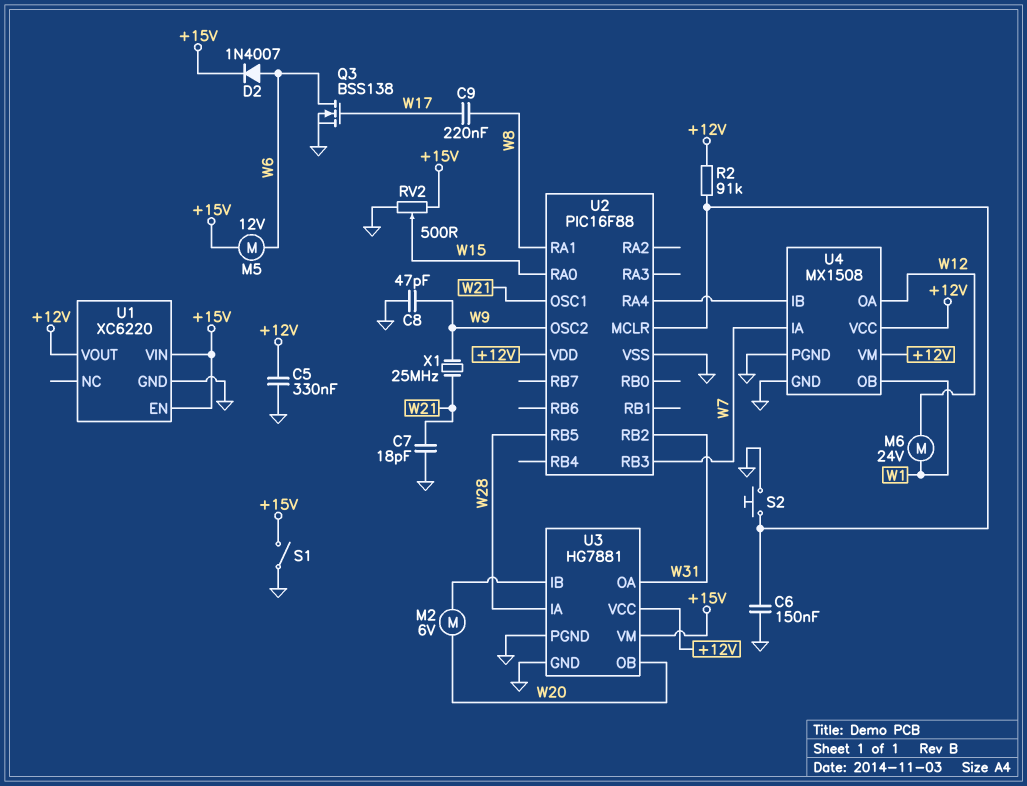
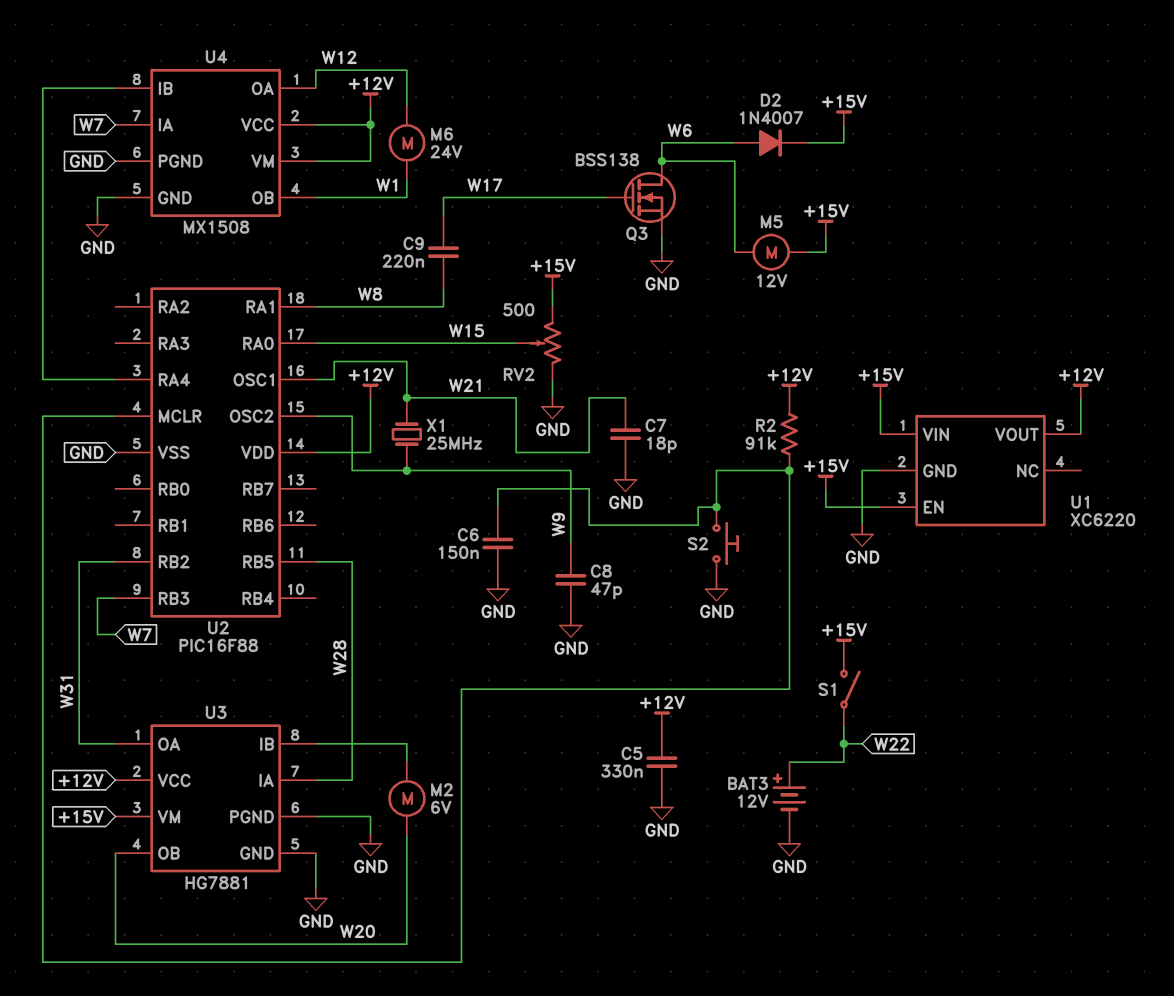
BAT3: none -> 12V (plus W22, minus GND)
S1: switch (+15V, GND) -> switch (+15V, W22)

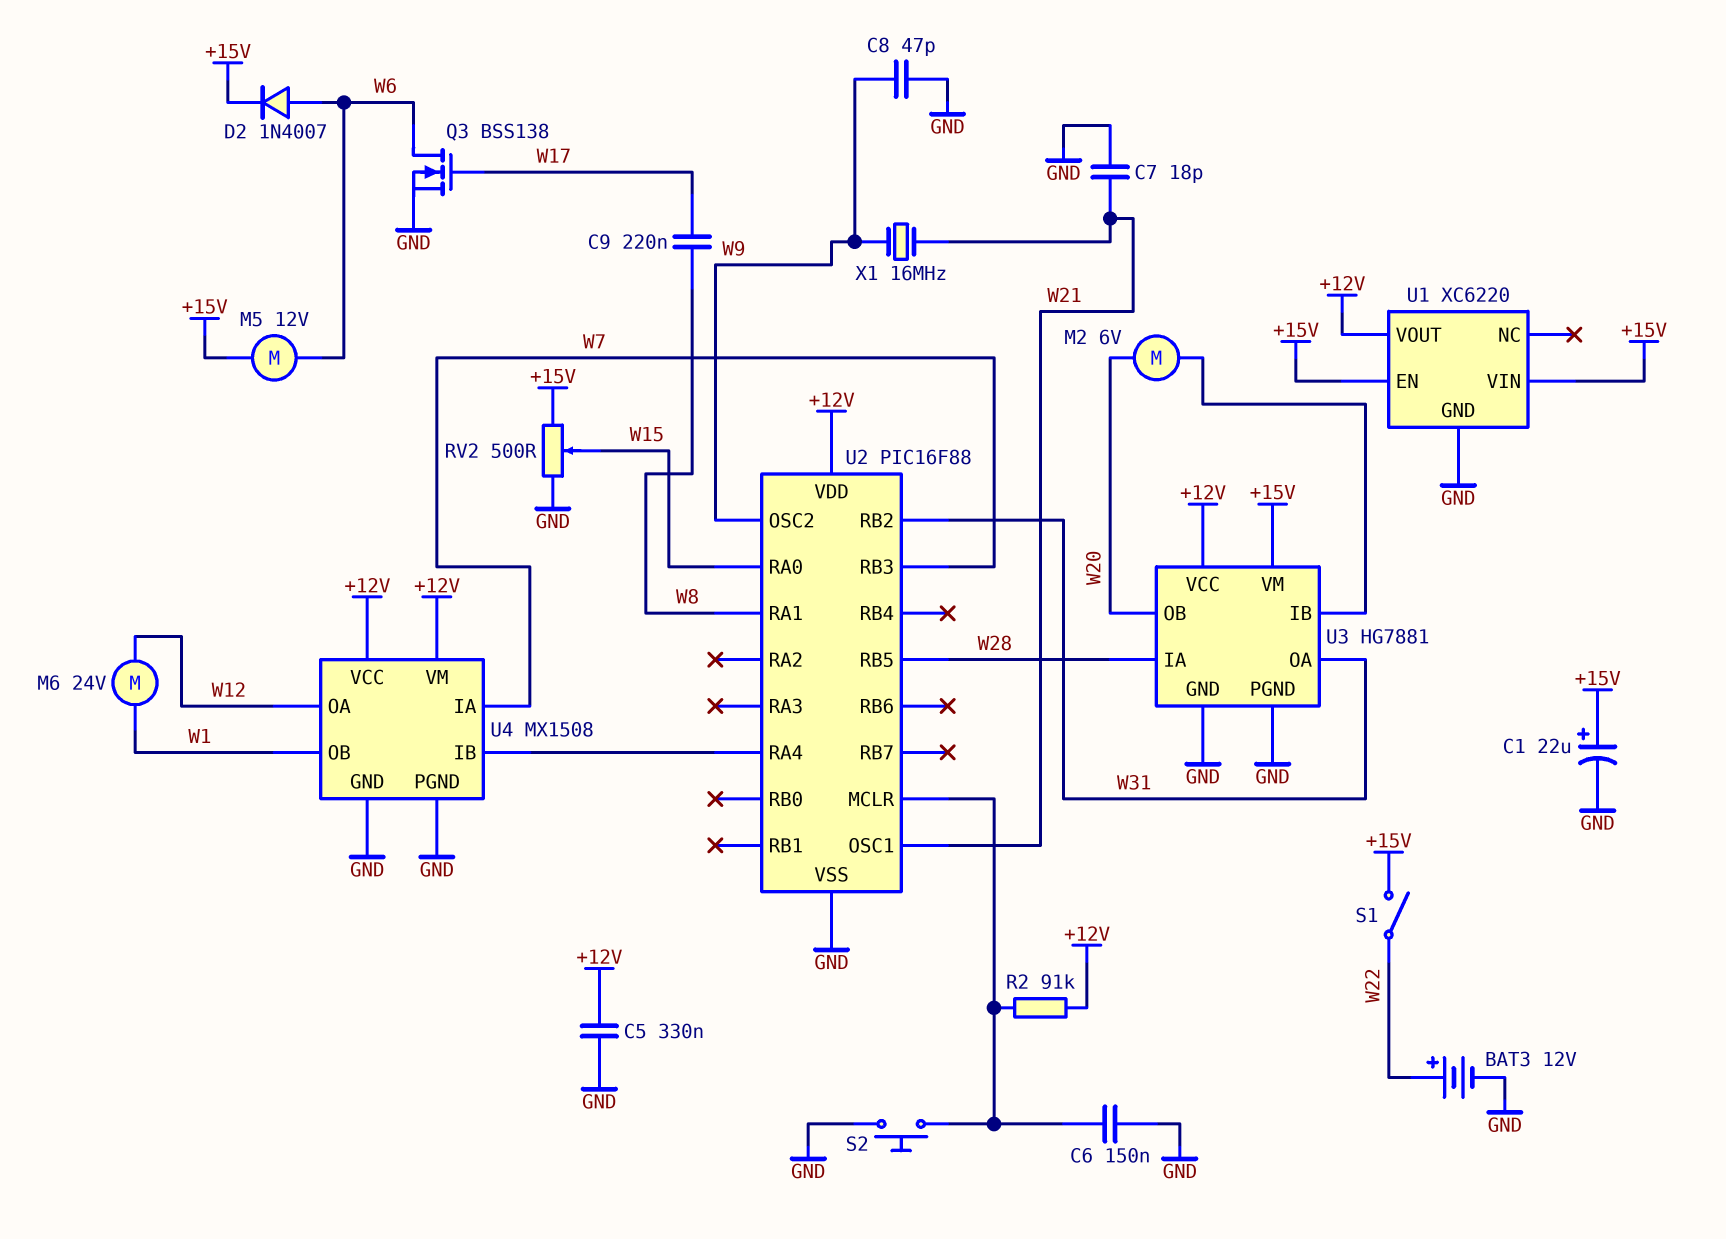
C1: none -> 22uF (plus +15V, minus GND)
X1: 25MHz (W9, W21) -> 16MHz (W9, W21)

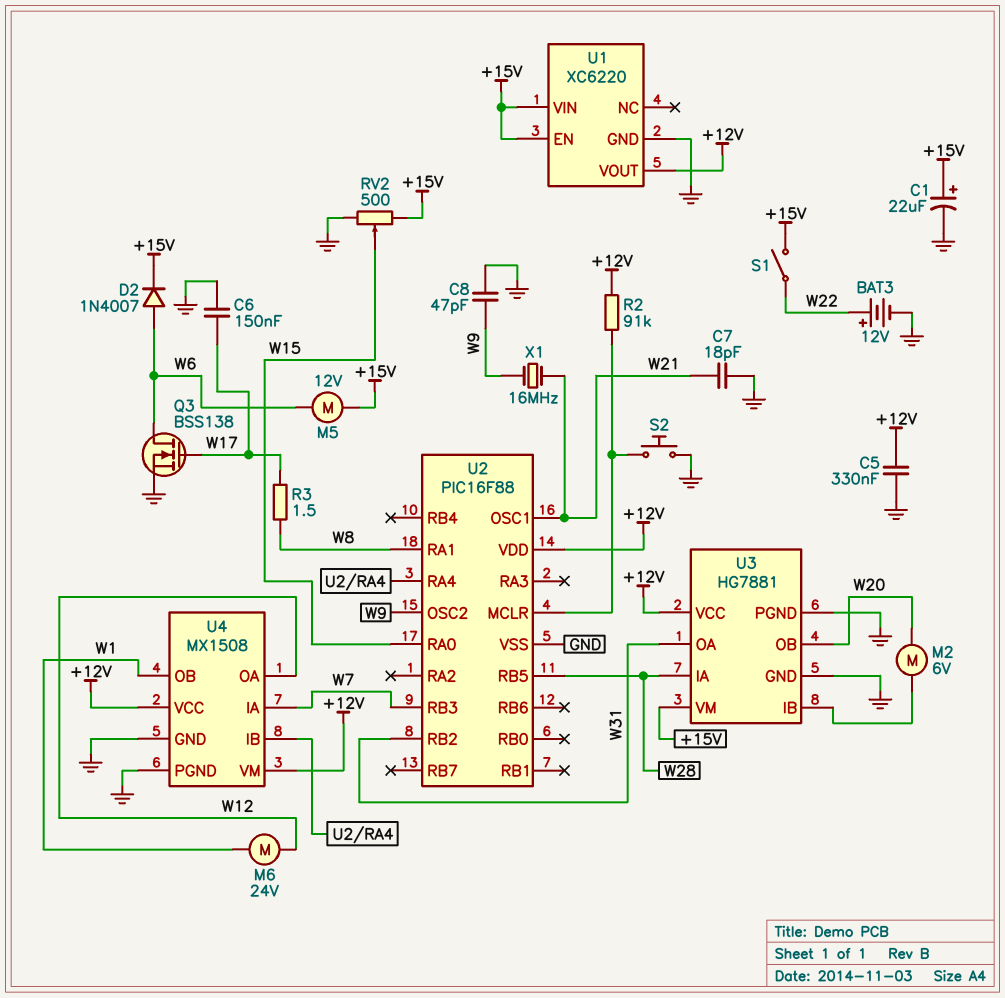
C6: 150nF (GND, U2/MCLR) -> 150nF (GND, W17)
C9: 220nF (W8, W17) -> none
R3: none -> 1.5 (W8, W17)

